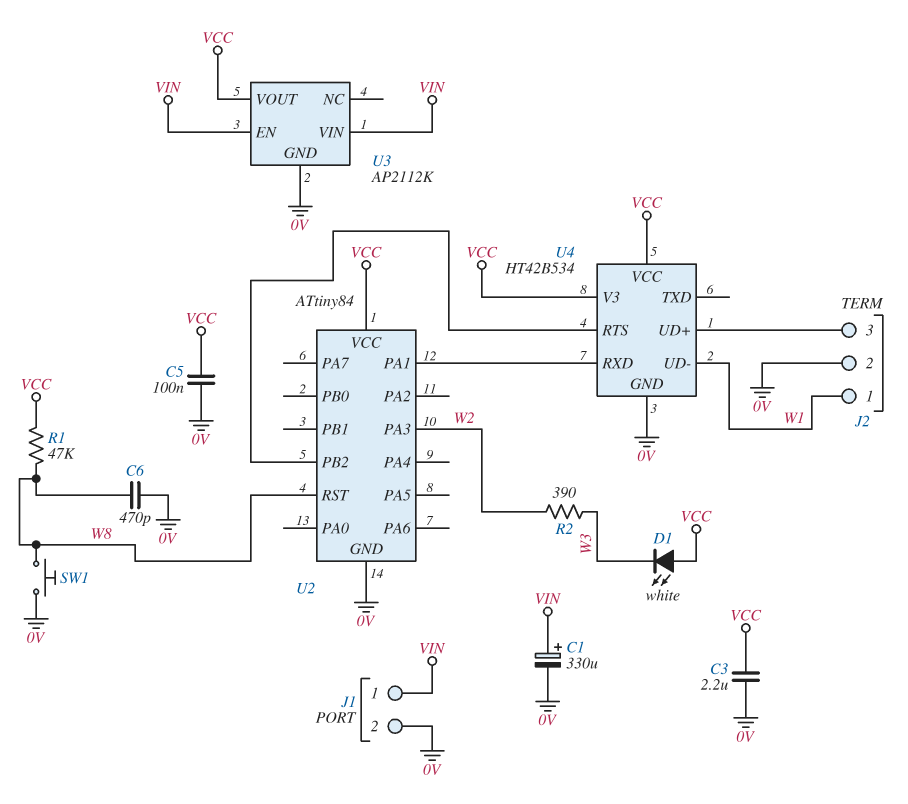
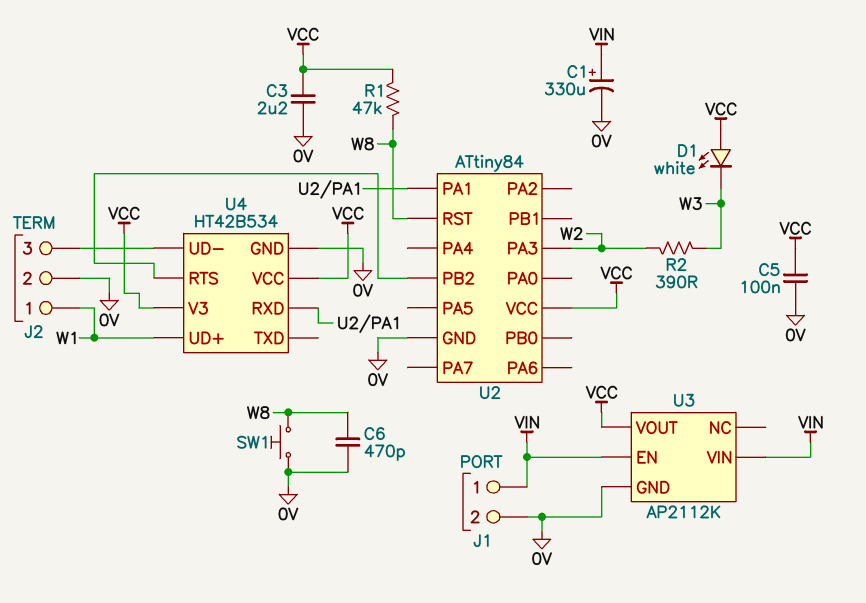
U4 pin UD+: J2/3 -> W1
U4 pin UD-: W1 -> J2/3

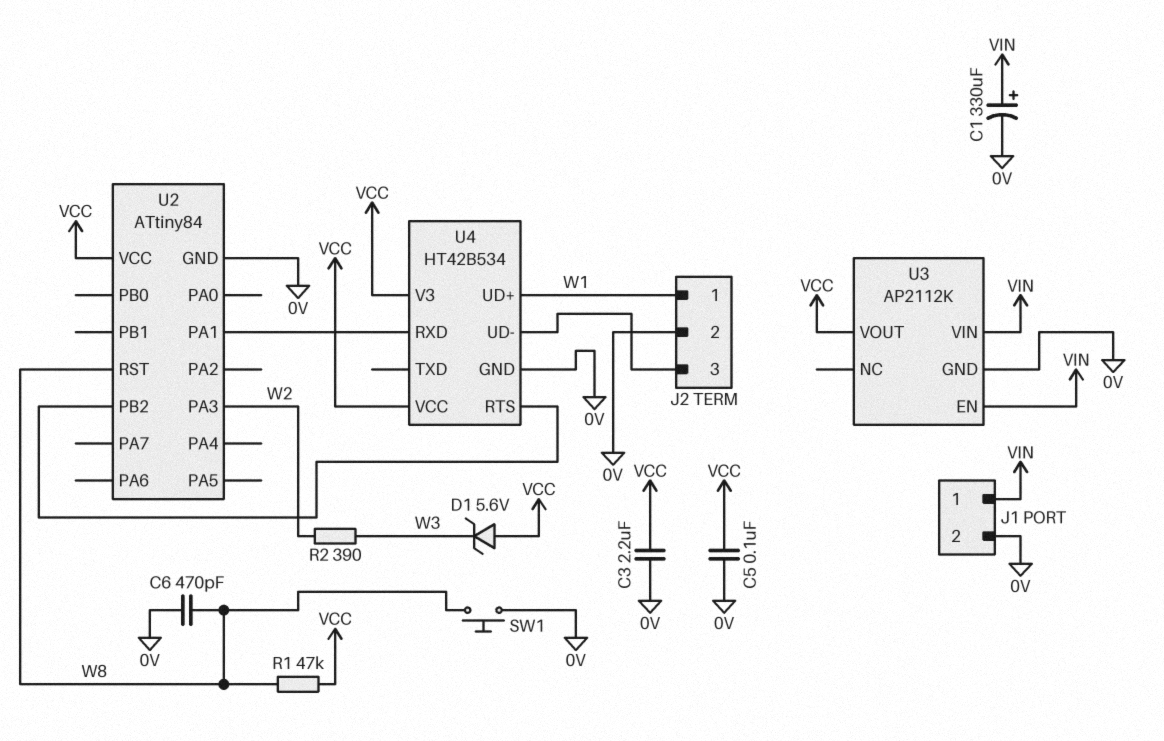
D1: LED white (A VCC, K W3) -> zener 5.6V (A VCC, K W3)

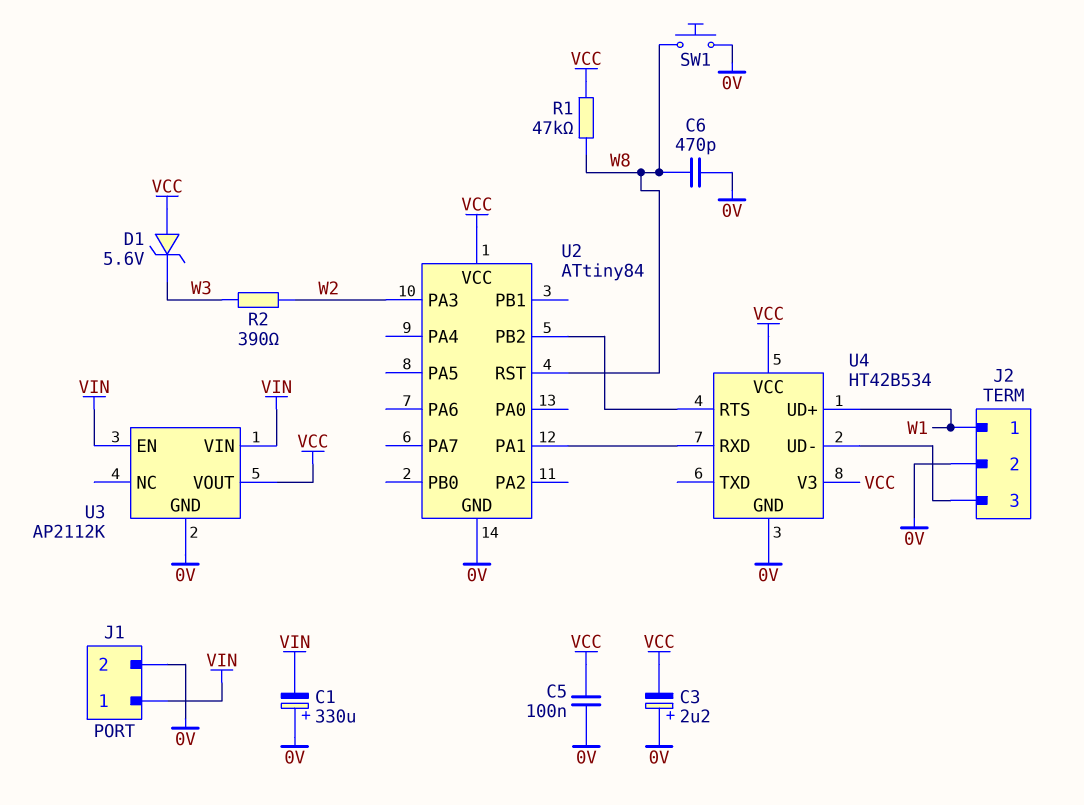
C1: 330uF (plus VIN, minus 0V) -> 330uF (plus 0V, minus VIN)
C3: 2.2uF (0V, VCC) -> 2.2uF (plus 0V, minus VCC)

